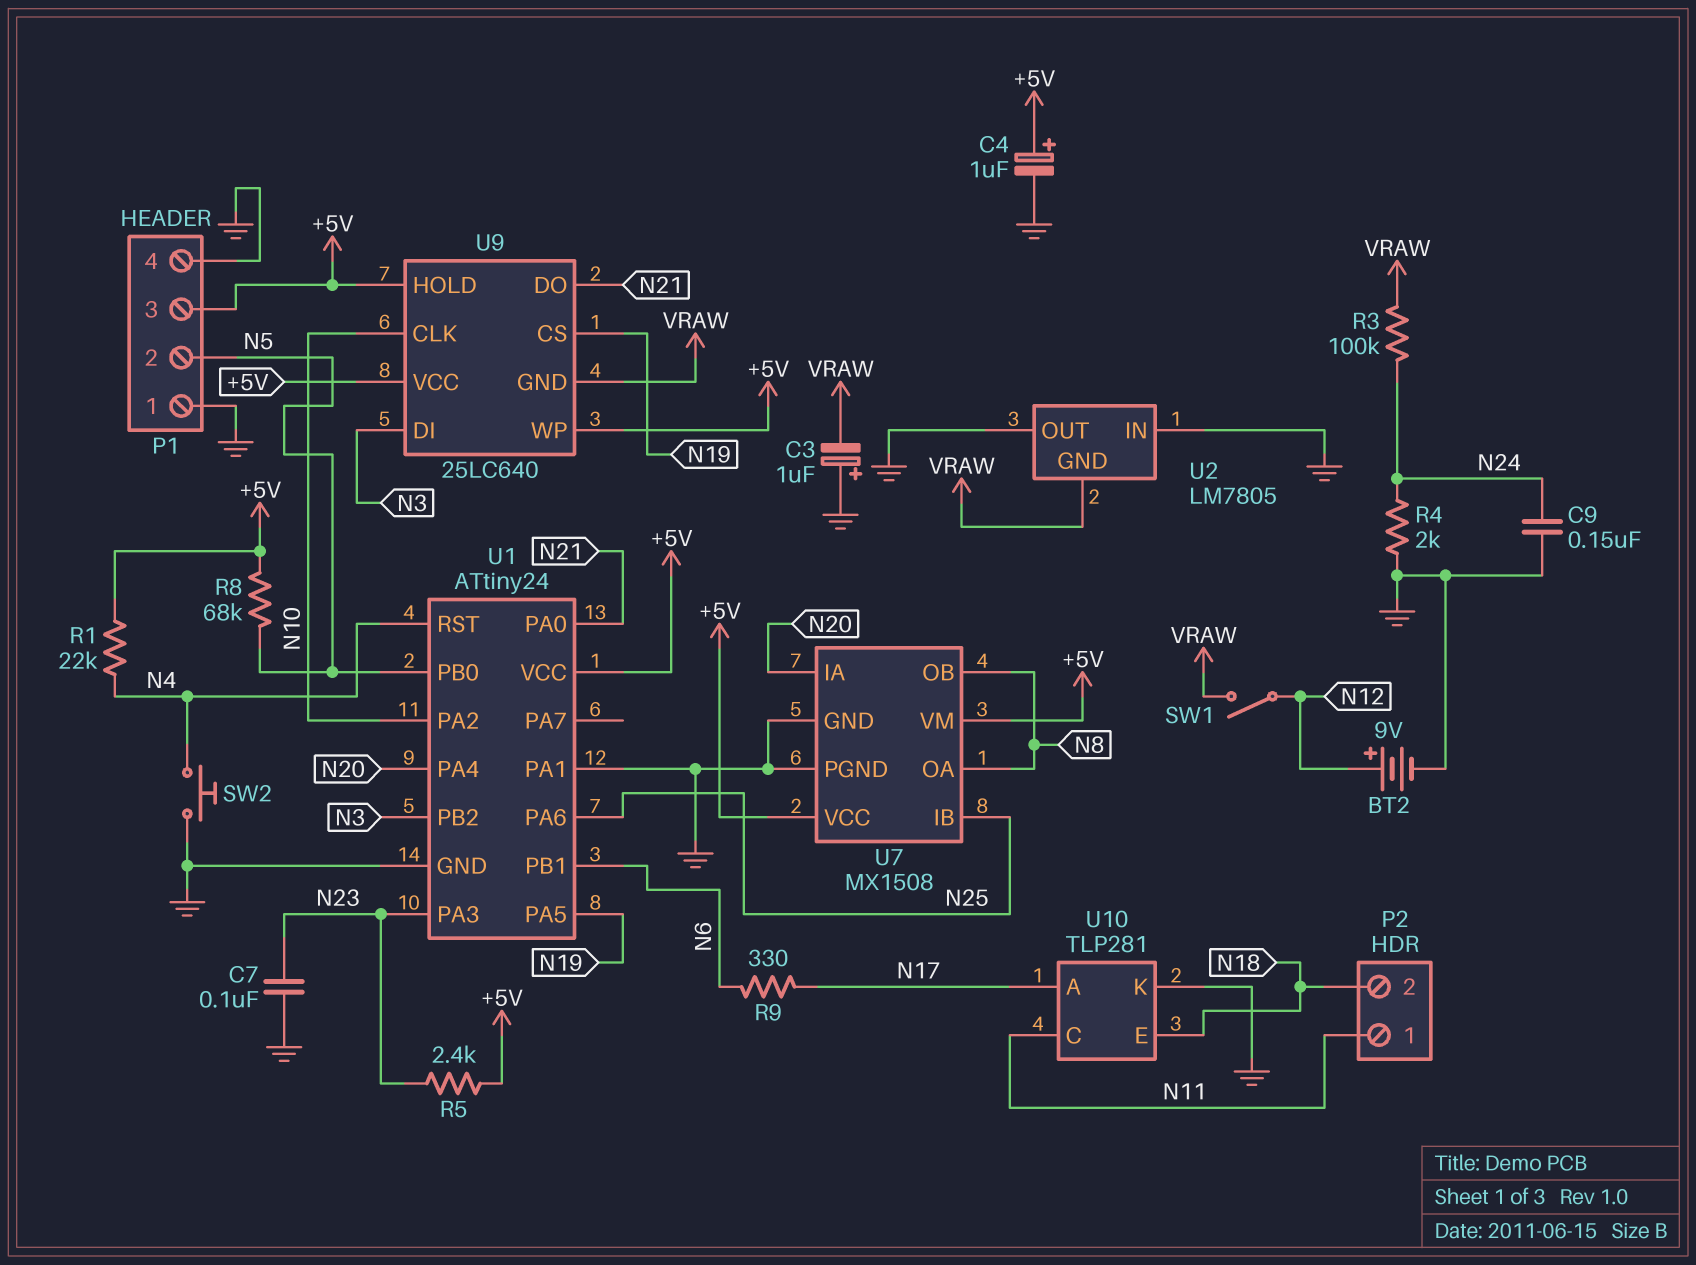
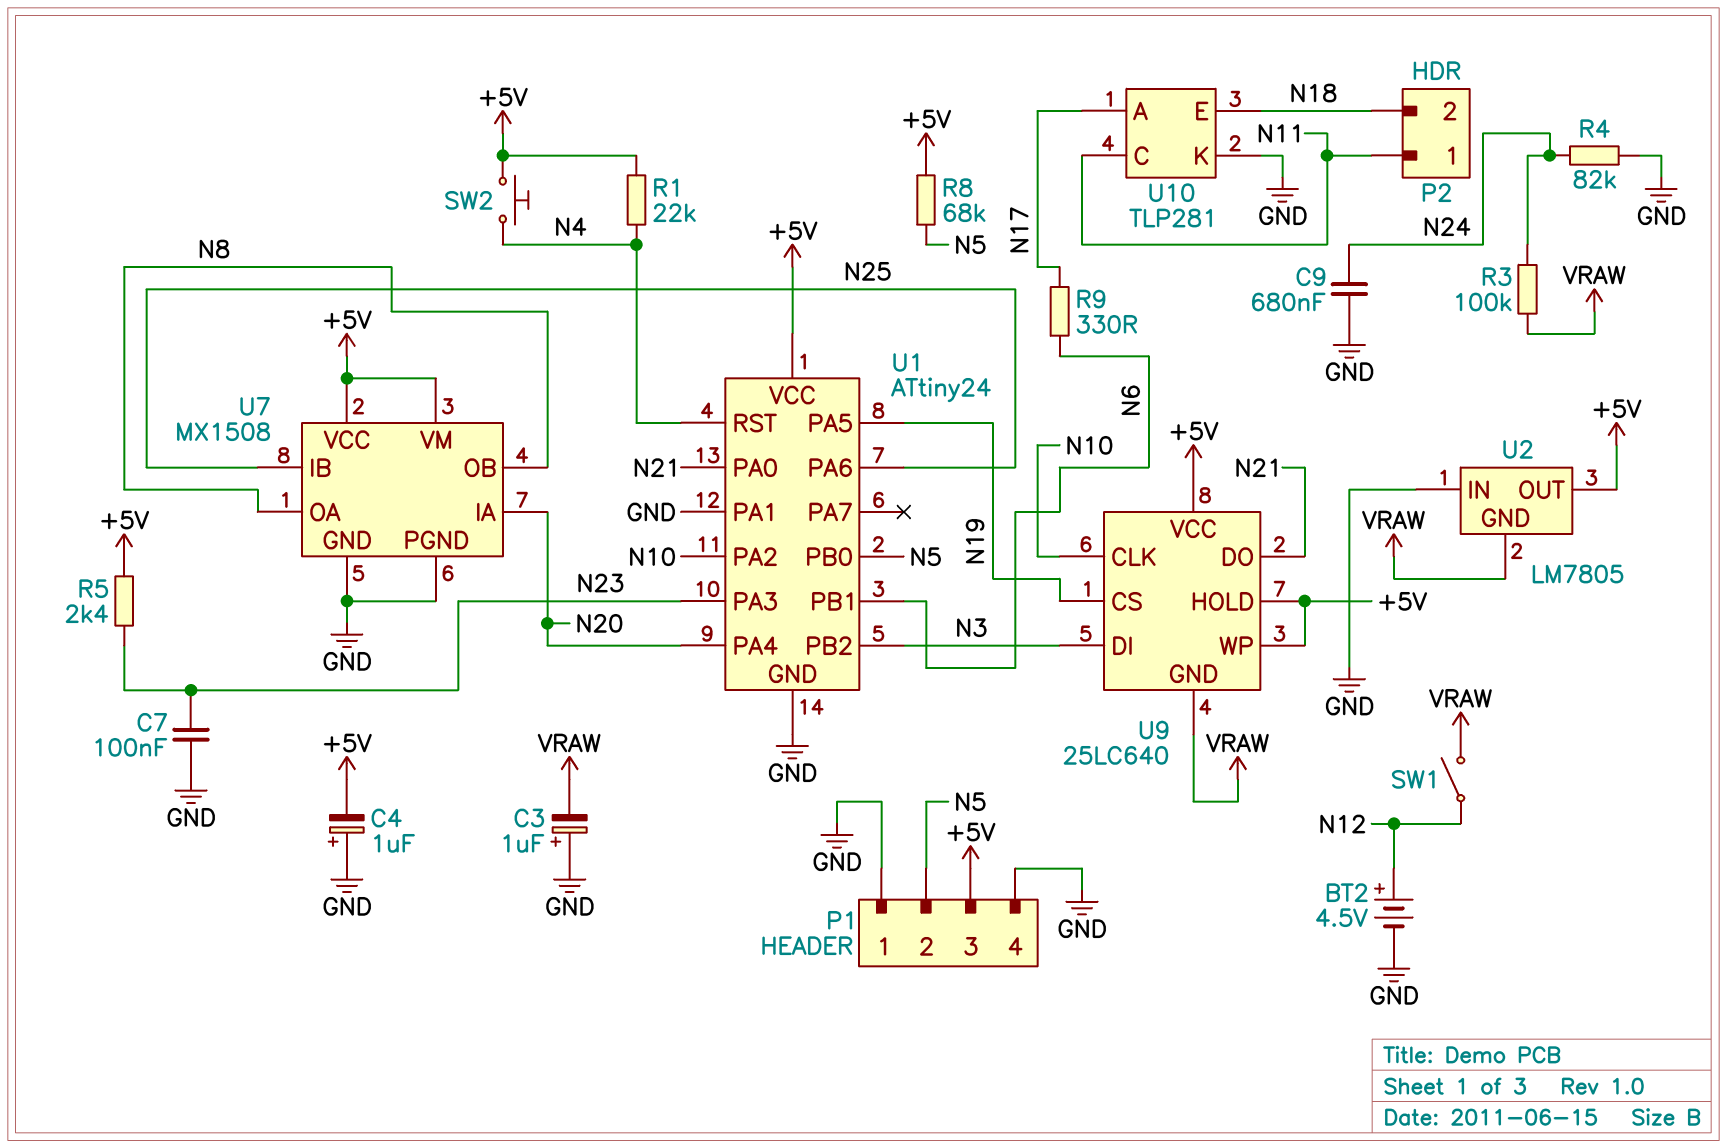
BT2: 9V (plus N12, minus GND) -> 4.5V (plus N12, minus GND)
C4: 1uF (plus +5V, minus GND) -> 1uF (plus GND, minus +5V)
C9: 150nF (GND, N24) -> 680nF (GND, N24)
R4: 2k (GND, N24) -> 82k (GND, N24)
SW2: button (GND, N4) -> button (+5V, N4)
U2 pin OUT: GND -> +5V

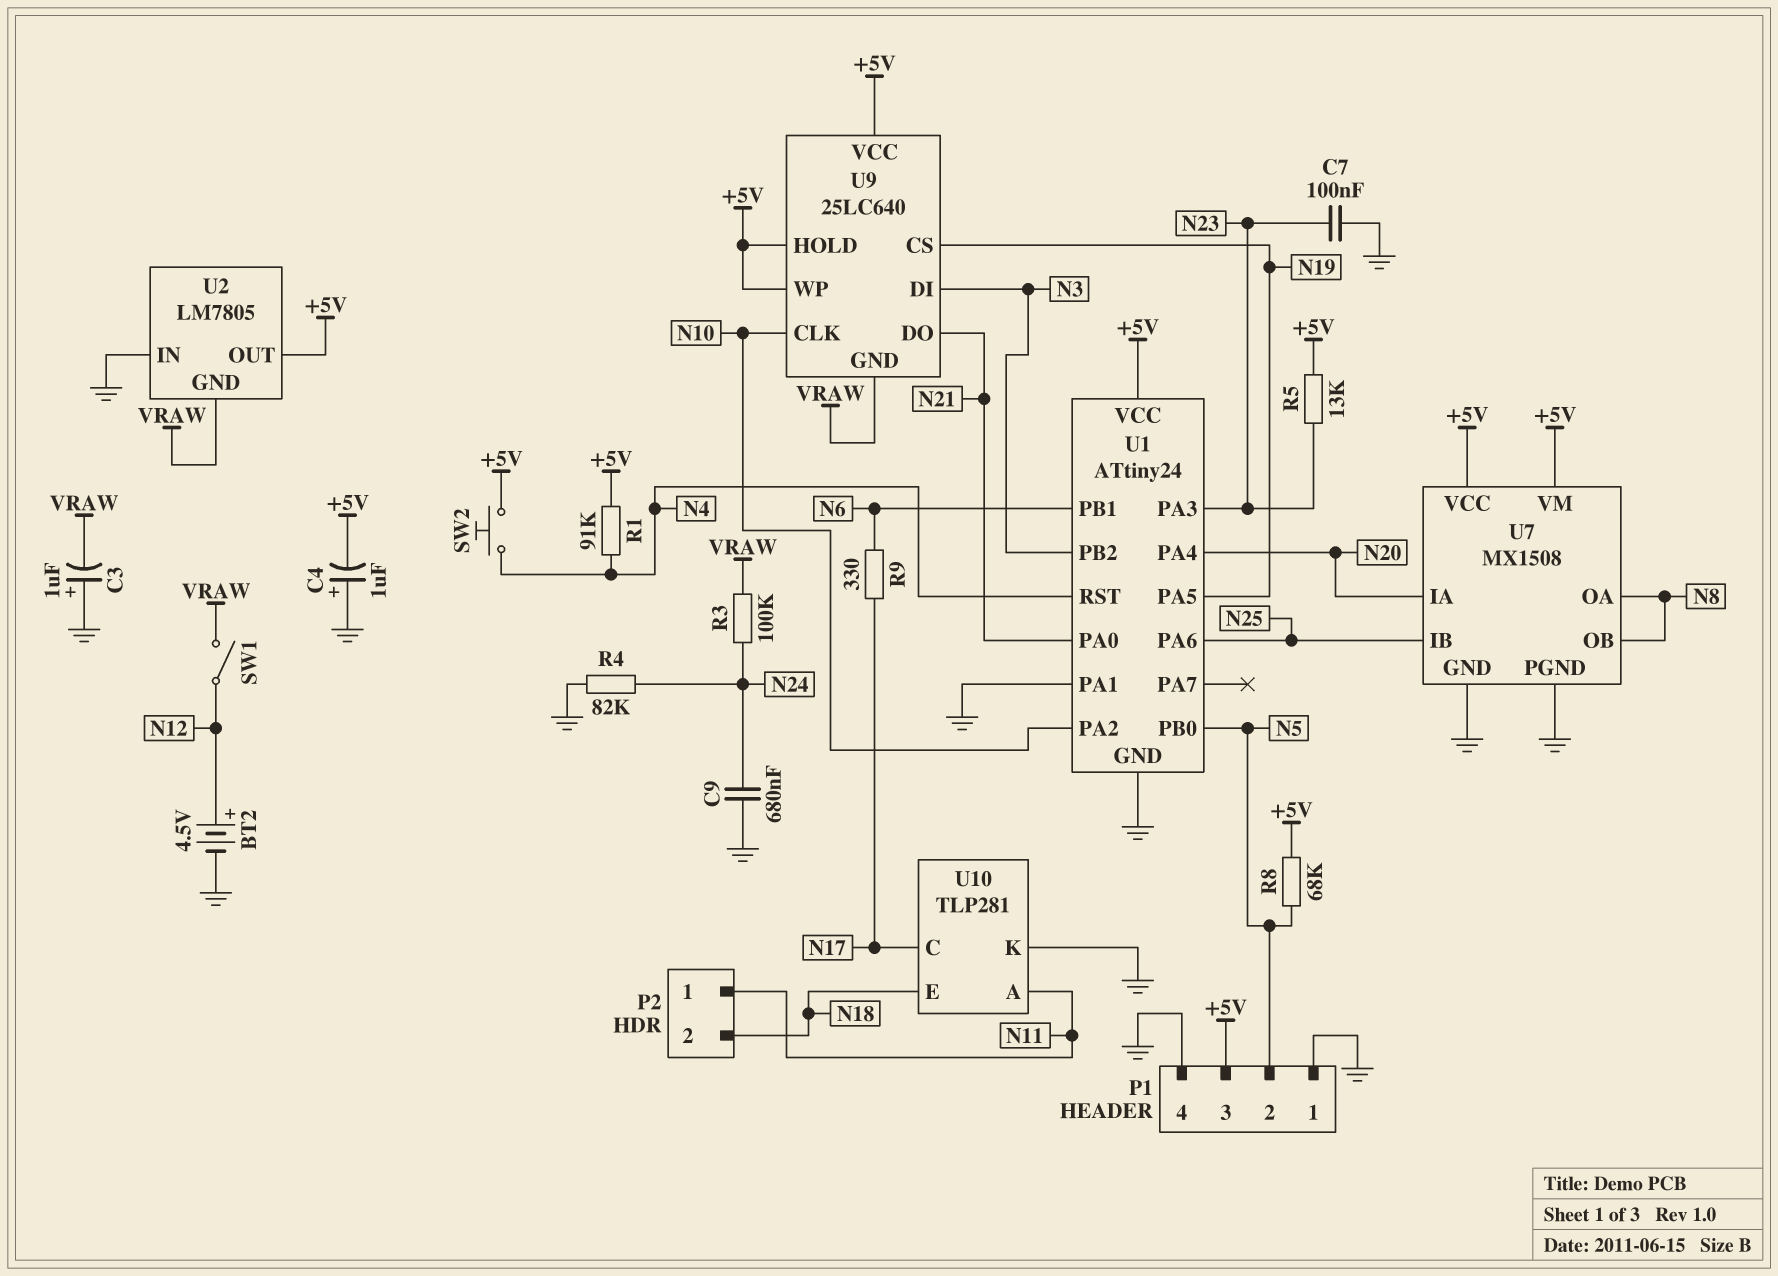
R1: 22k (+5V, N4) -> 91k (+5V, N4)
R5: 2.4k (+5V, N23) -> 13k (+5V, N23)
U10 pin A: N17 -> N11
U10 pin C: N11 -> N17

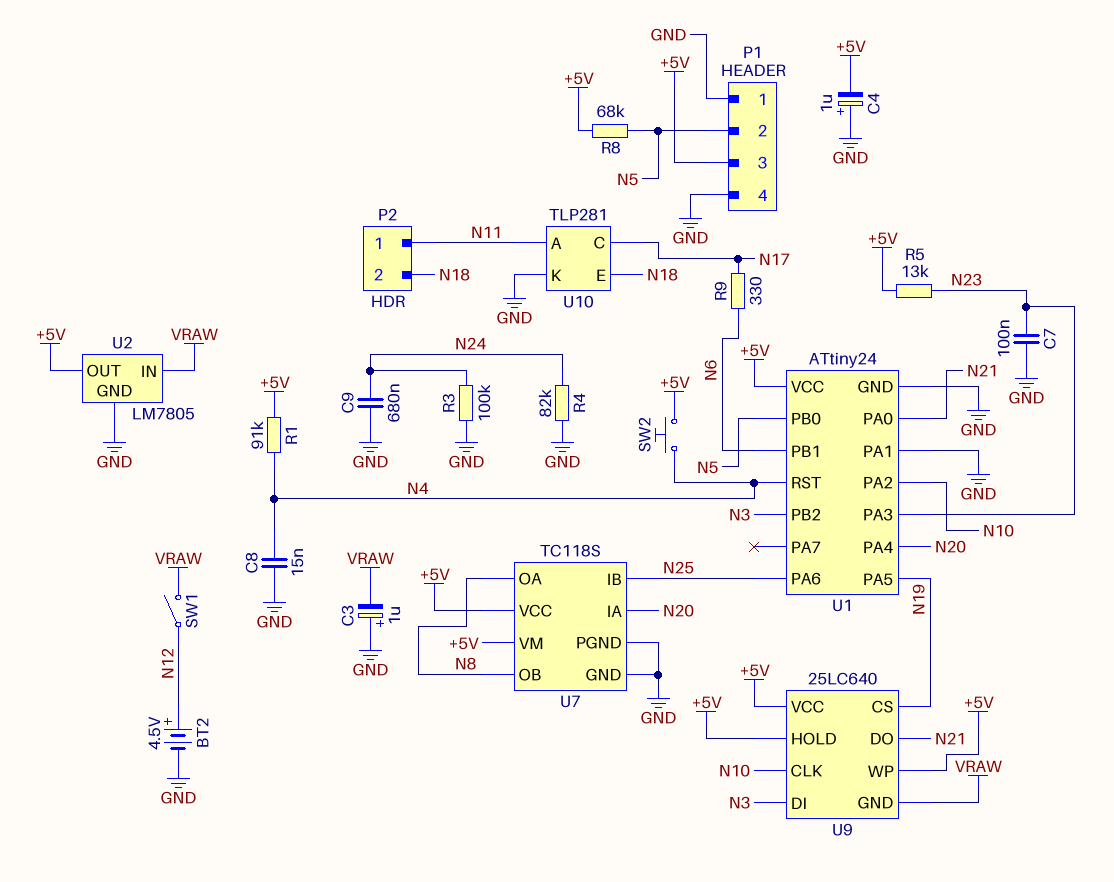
C8: none -> 15nF (GND, N4)
R3: 100k (N24, VRAW) -> 100k (GND, N24)
U2 pin GND: VRAW -> GND
U2 pin IN: GND -> VRAW
U7: MX1508 -> TC118S

